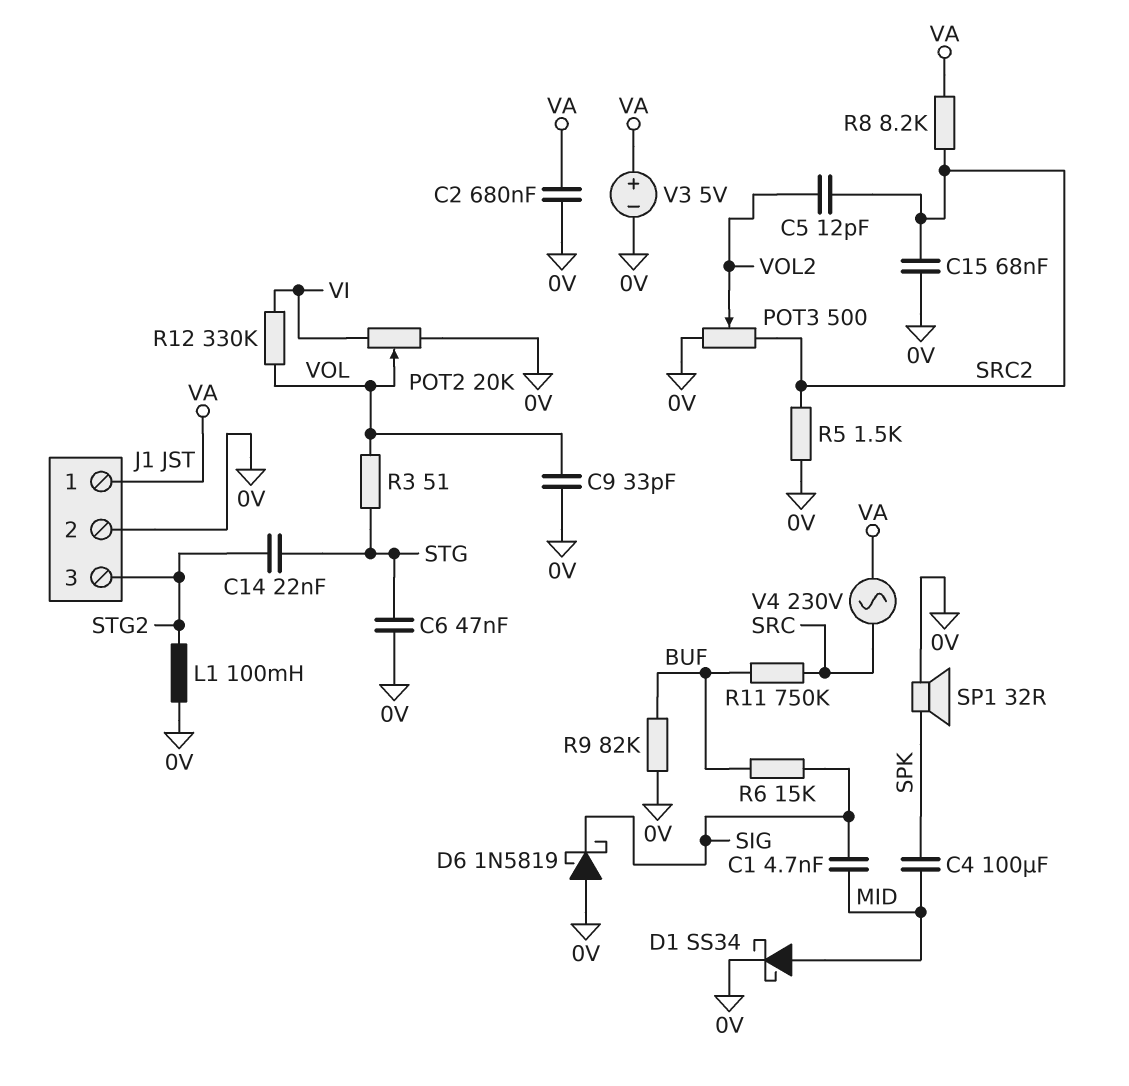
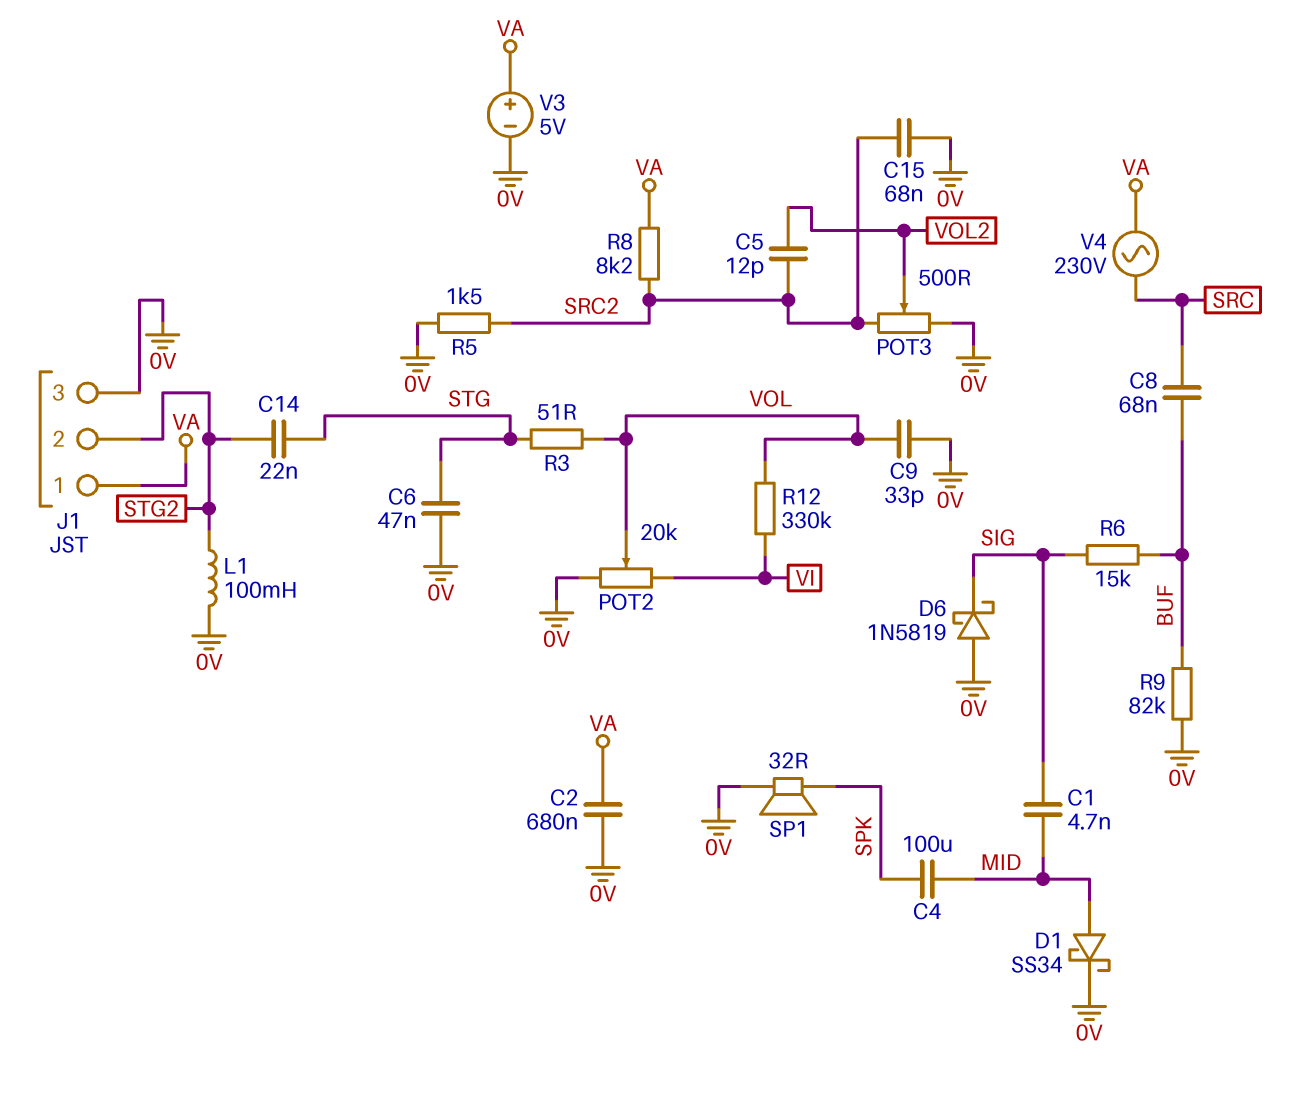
C8: none -> 68nF (BUF, SRC)
J1 pin 2: 0V -> STG2
J1 pin 3: STG2 -> 0V
R11: 750k (BUF, SRC) -> none

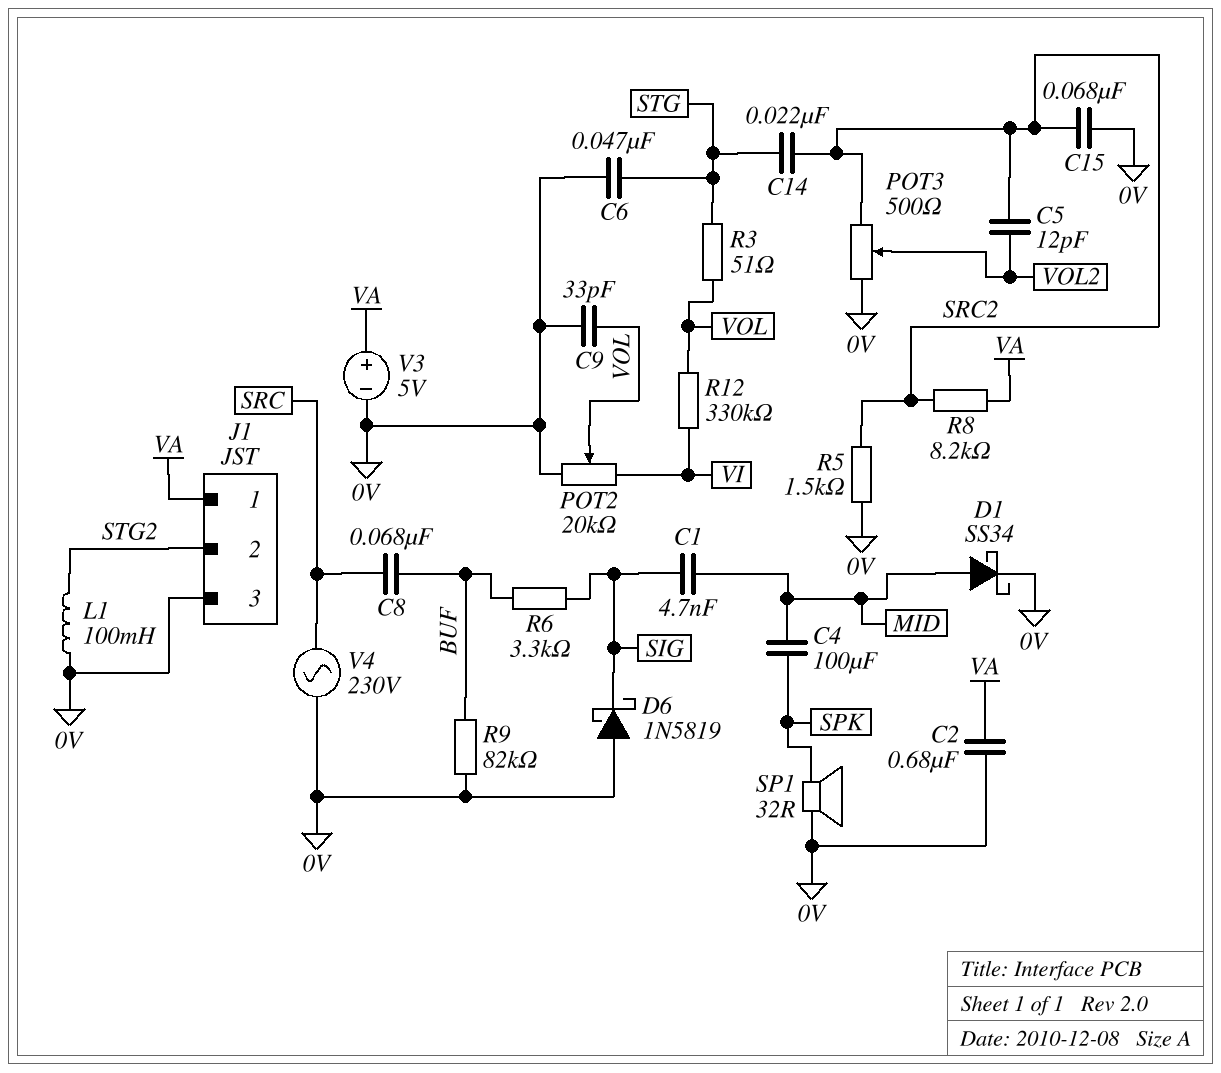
C14: 22nF (STG, STG2) -> 22nF (SRC2, STG)
R6: 15k (BUF, SIG) -> 3.3k (BUF, SIG)
V4: AC 230V (SRC, VA) -> AC 230V (0V, SRC)

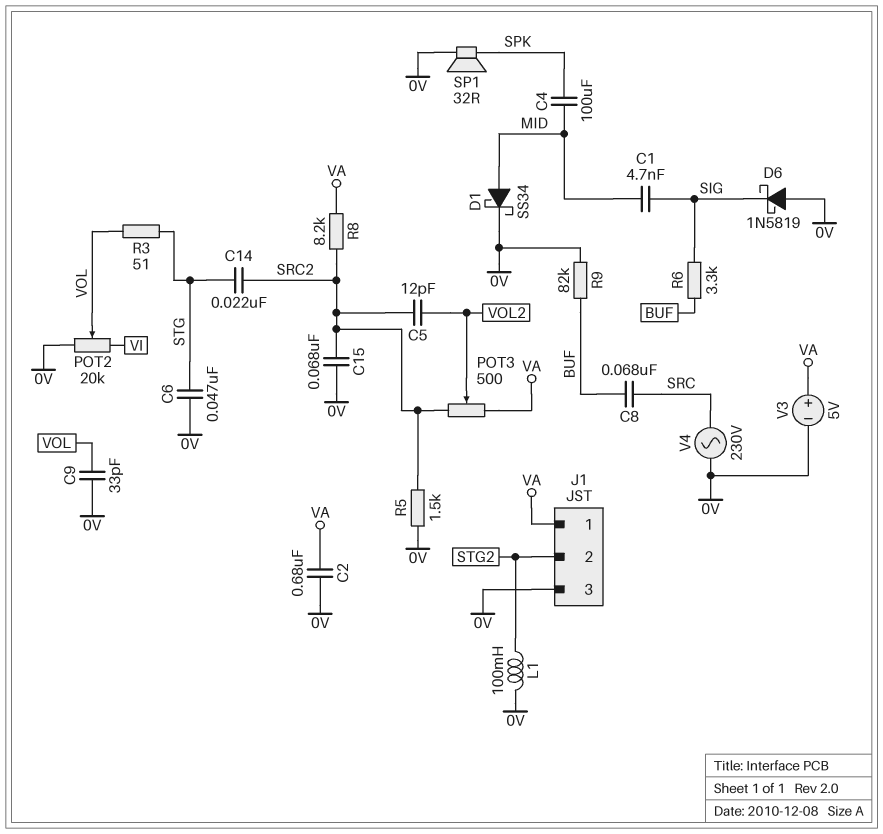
POT3: 500 (0V, SRC2, wiper VOL2) -> 500 (SRC2, VA, wiper VOL2)
R12: 330k (VI, VOL) -> none

